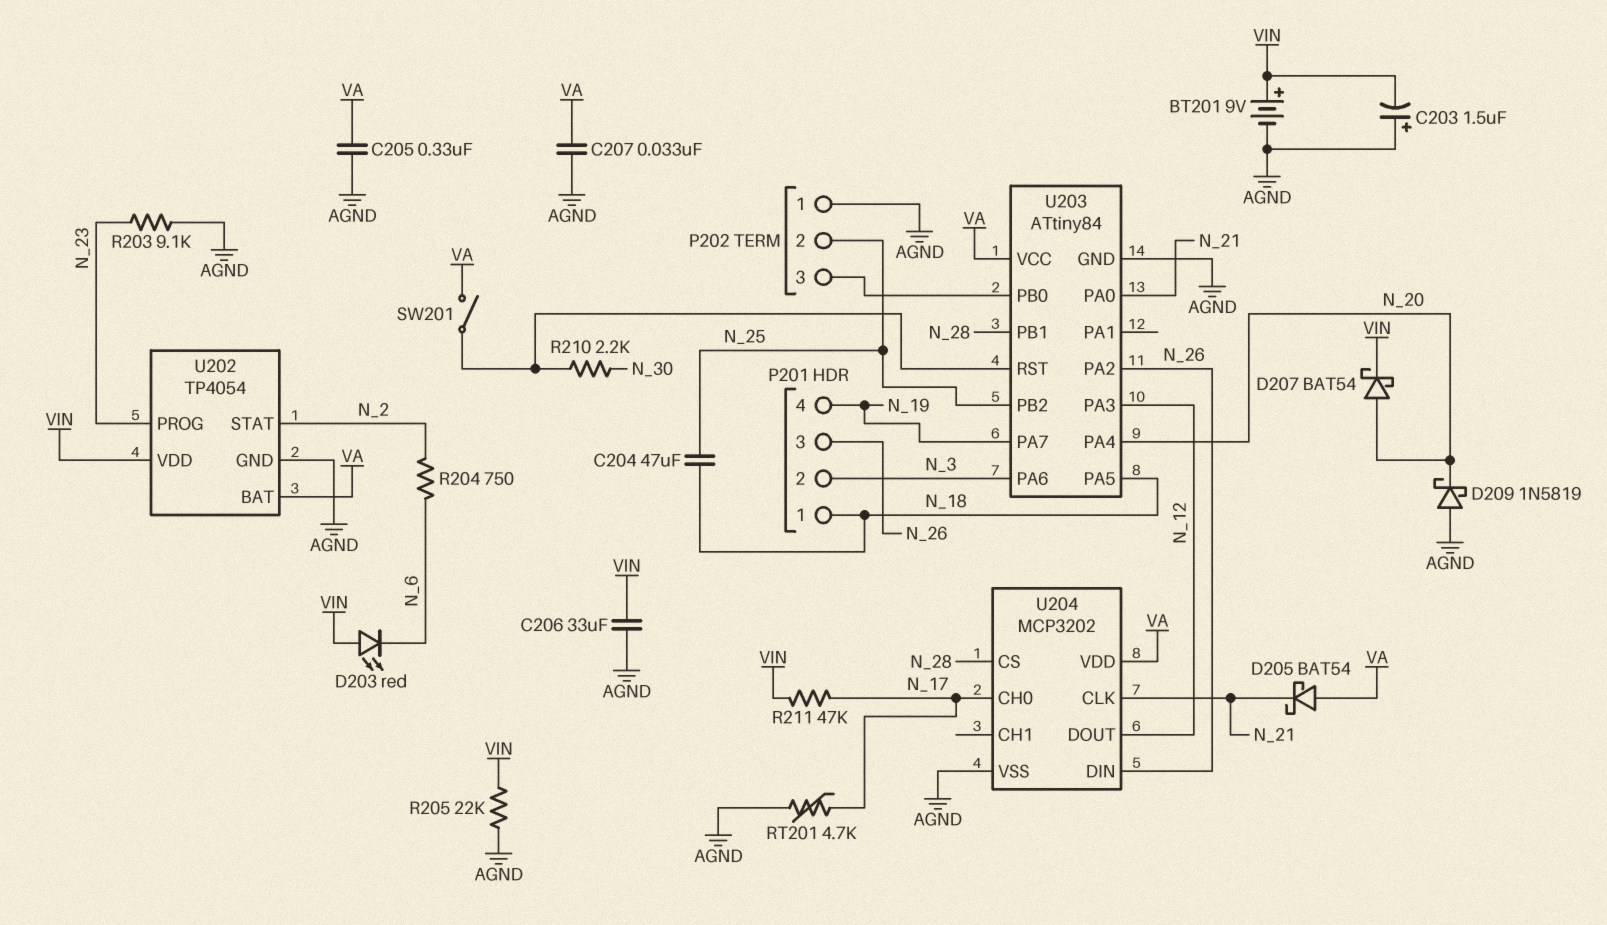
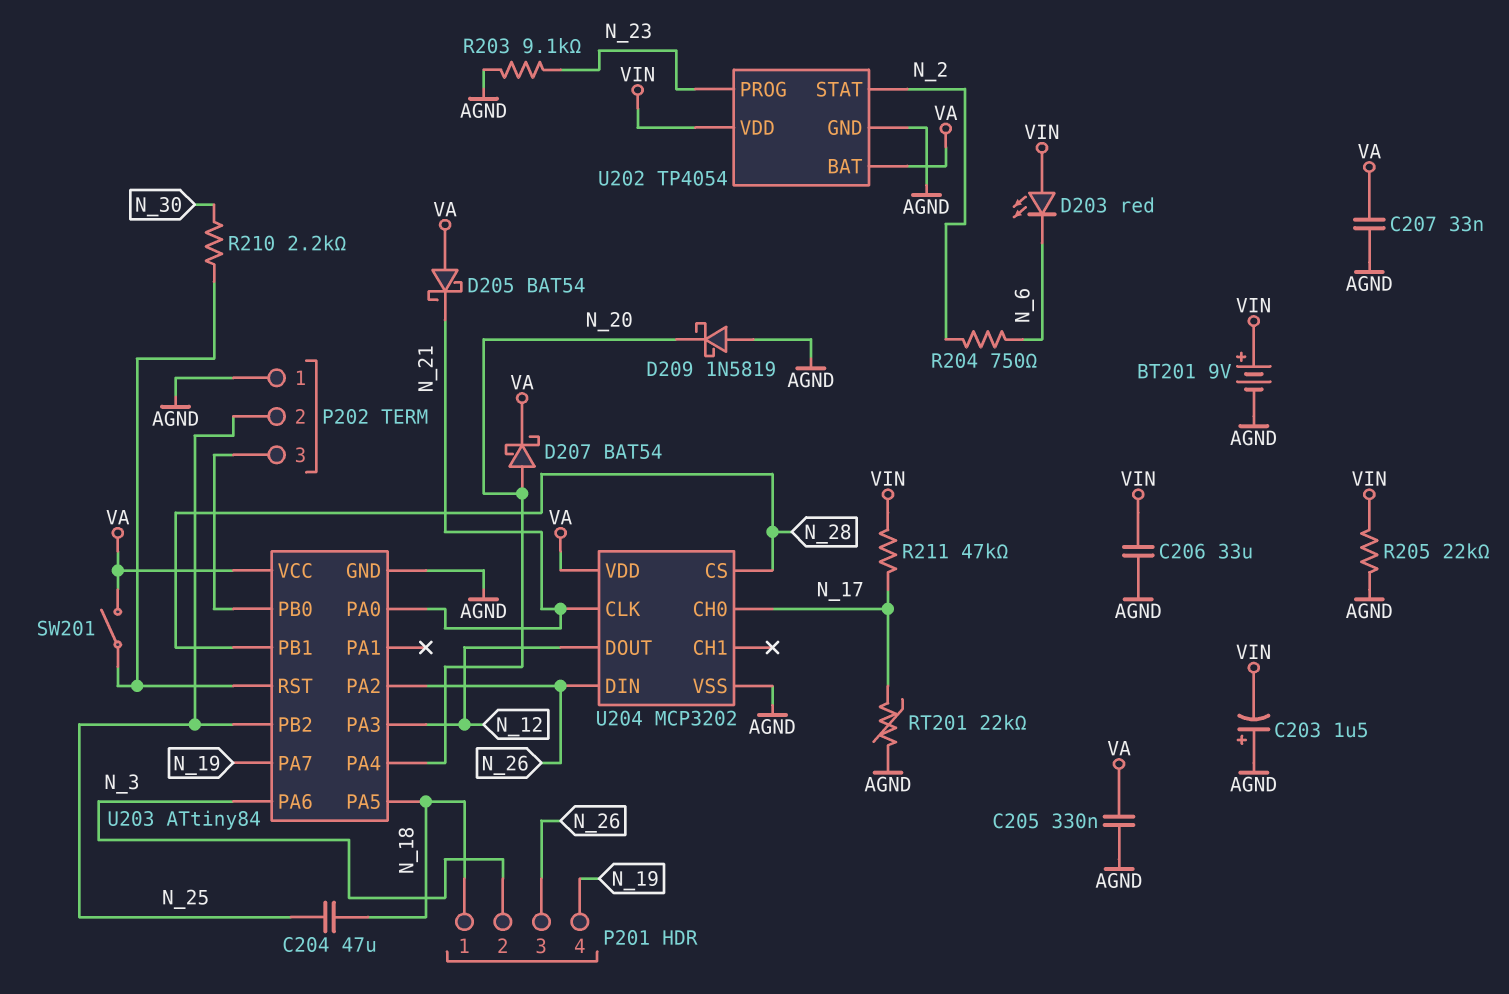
D207: schottky BAT54 (A N_20, K VIN) -> schottky BAT54 (A N_20, K VA)
RT201: 4.7k (AGND, N_17) -> 22k (AGND, N_17)

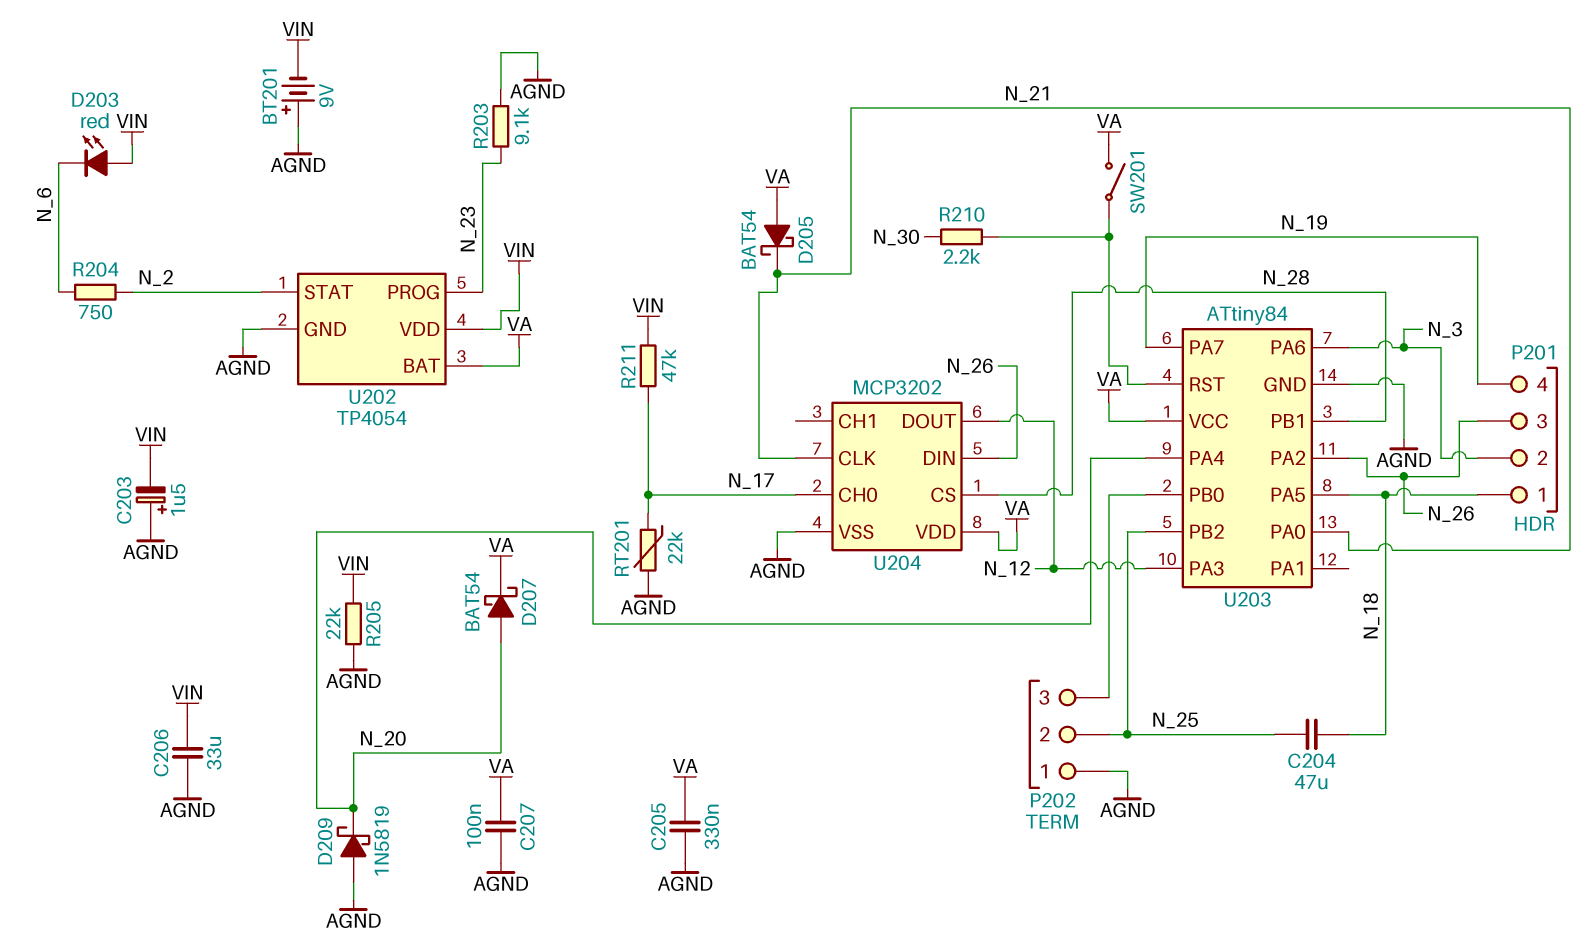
BT201: 9V (plus VIN, minus AGND) -> 9V (plus AGND, minus VIN)
C207: 33nF (AGND, VA) -> 100nF (AGND, VA)

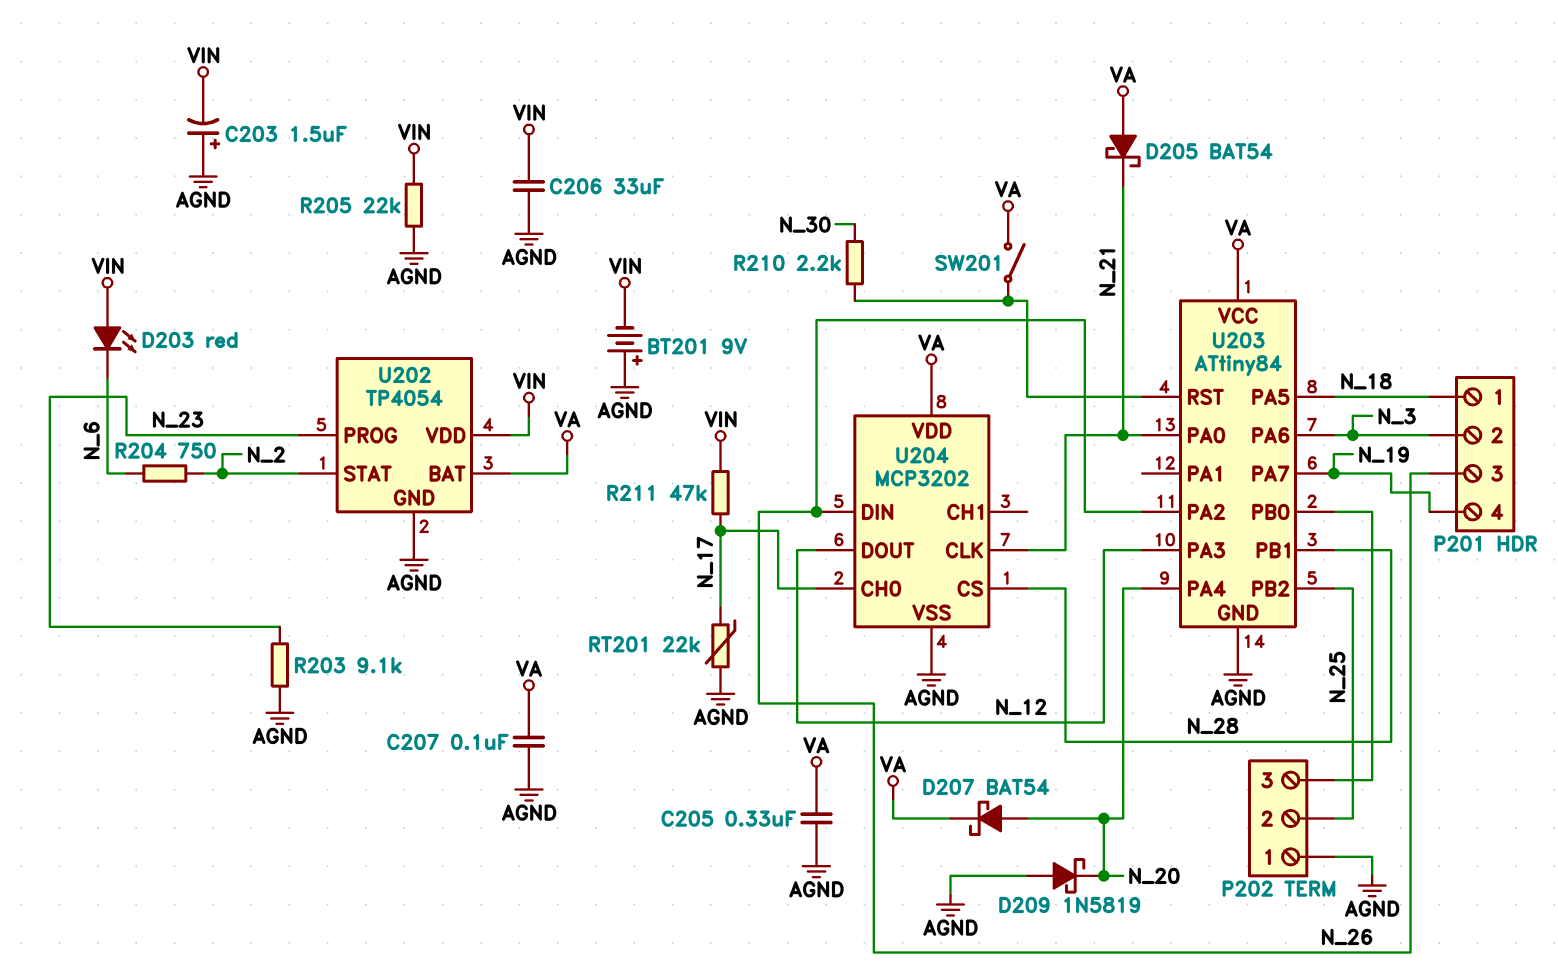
C204: 47uF (N_18, N_25) -> none

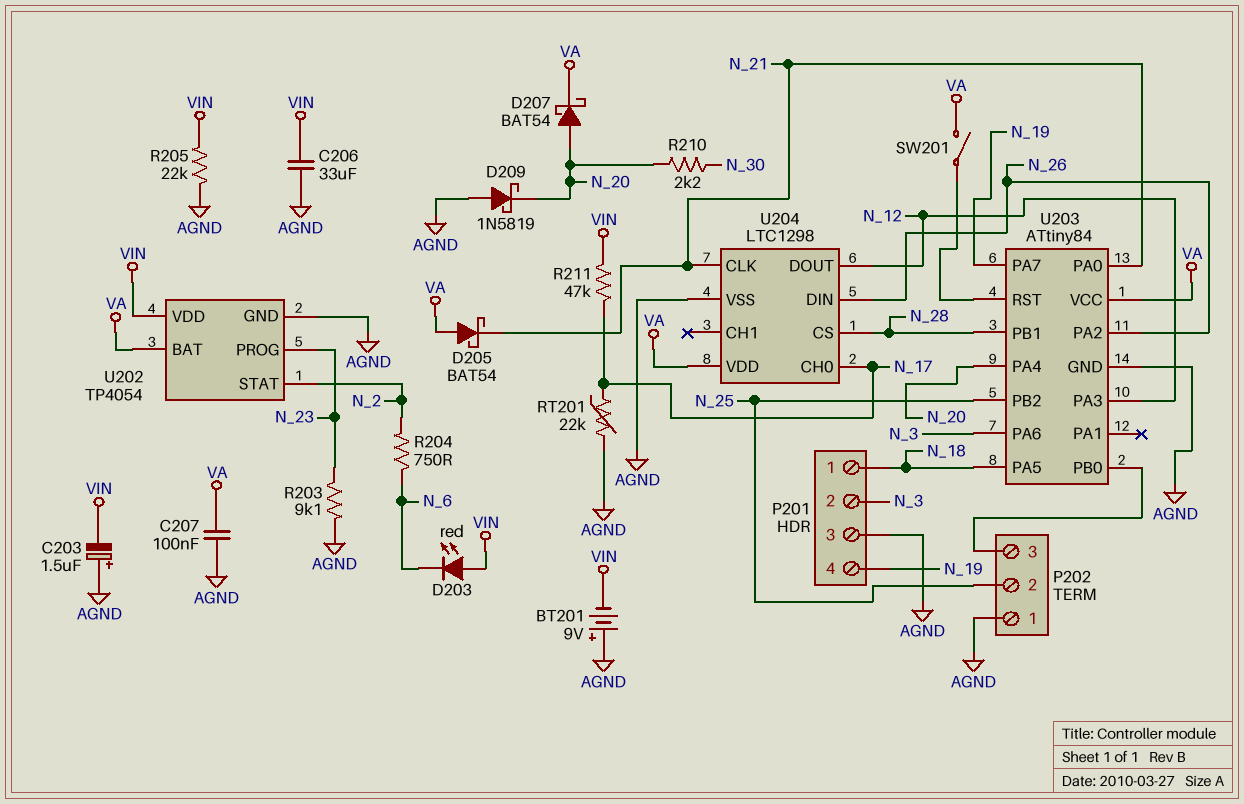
C205: 330nF (AGND, VA) -> none
P201 pin 3: N_26 -> AGND
R210: 2.2k (N_30, U203/RST) -> 2.2k (N_20, N_30)
U204: MCP3202 -> LTC1298

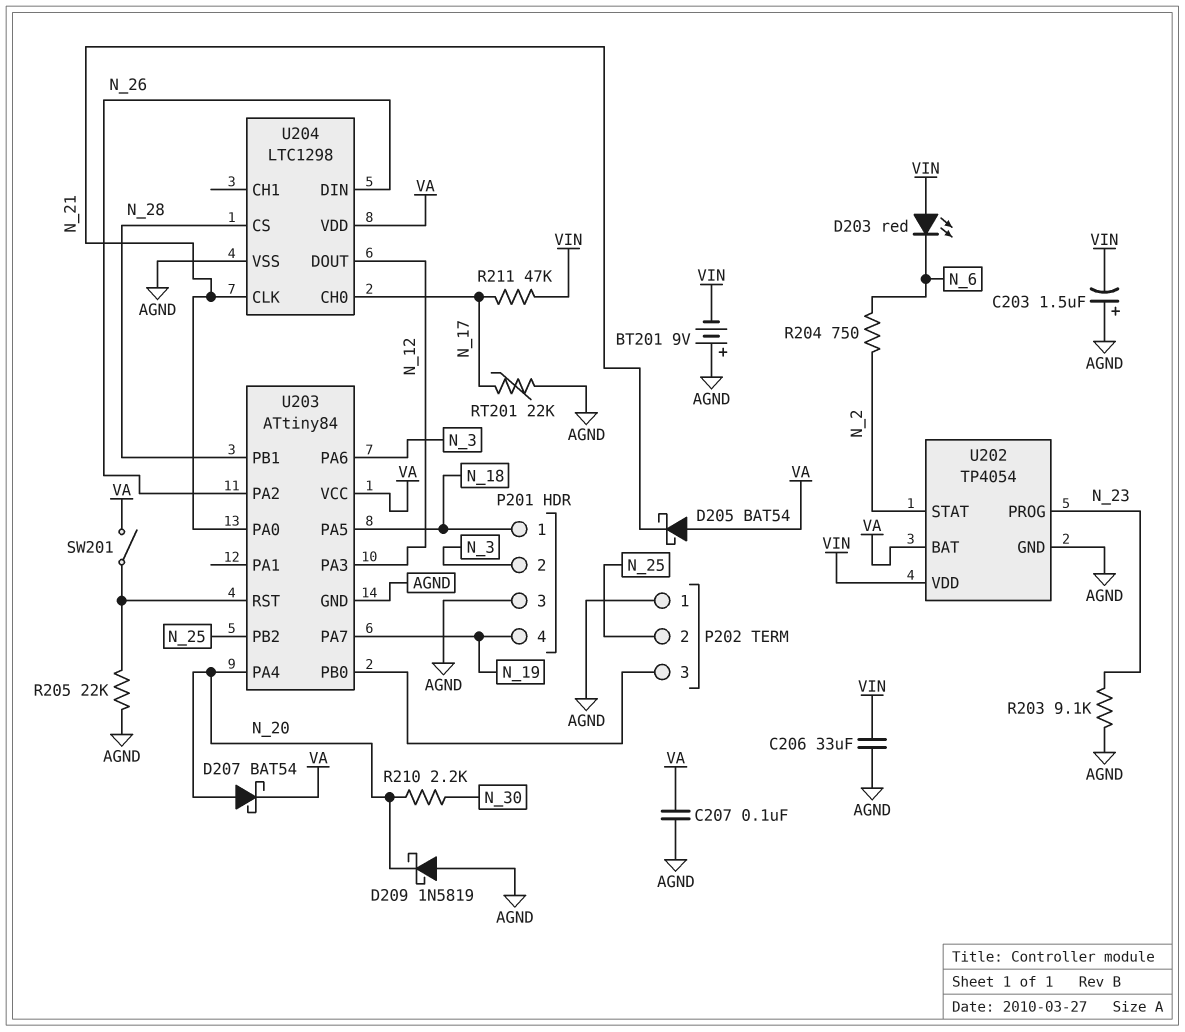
R205: 22k (AGND, VIN) -> 22k (AGND, U203/RST)

